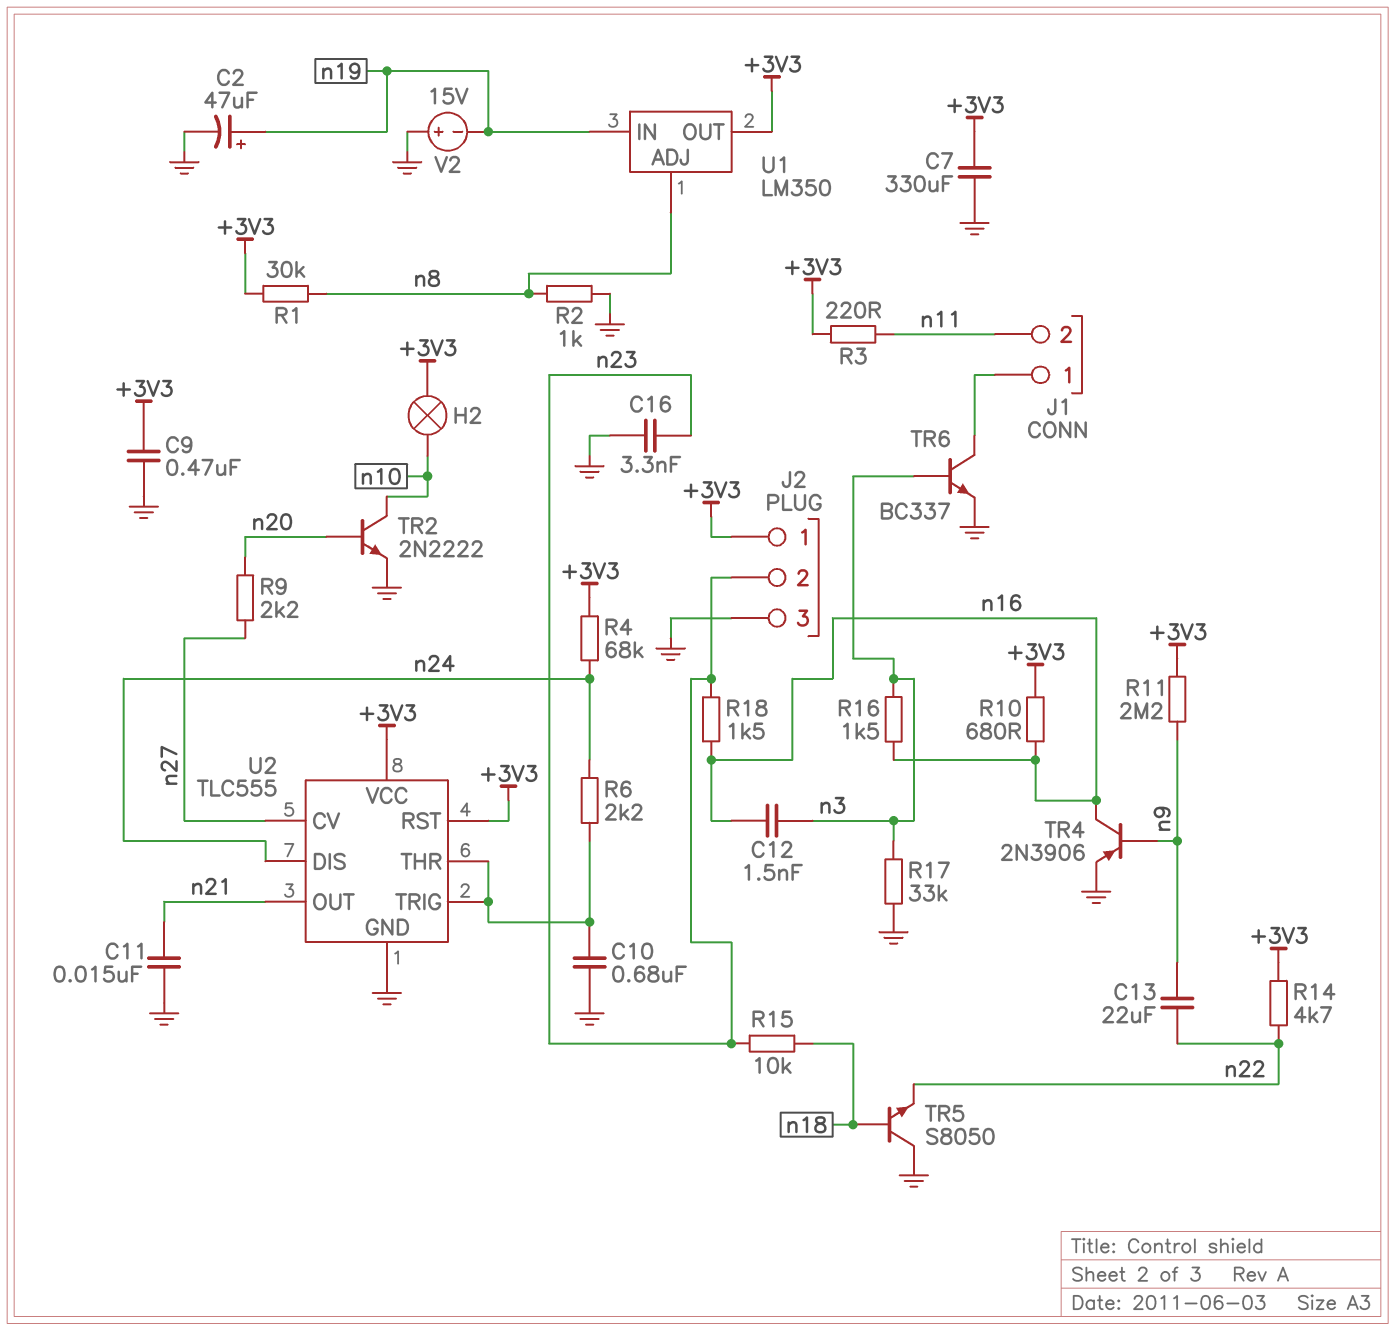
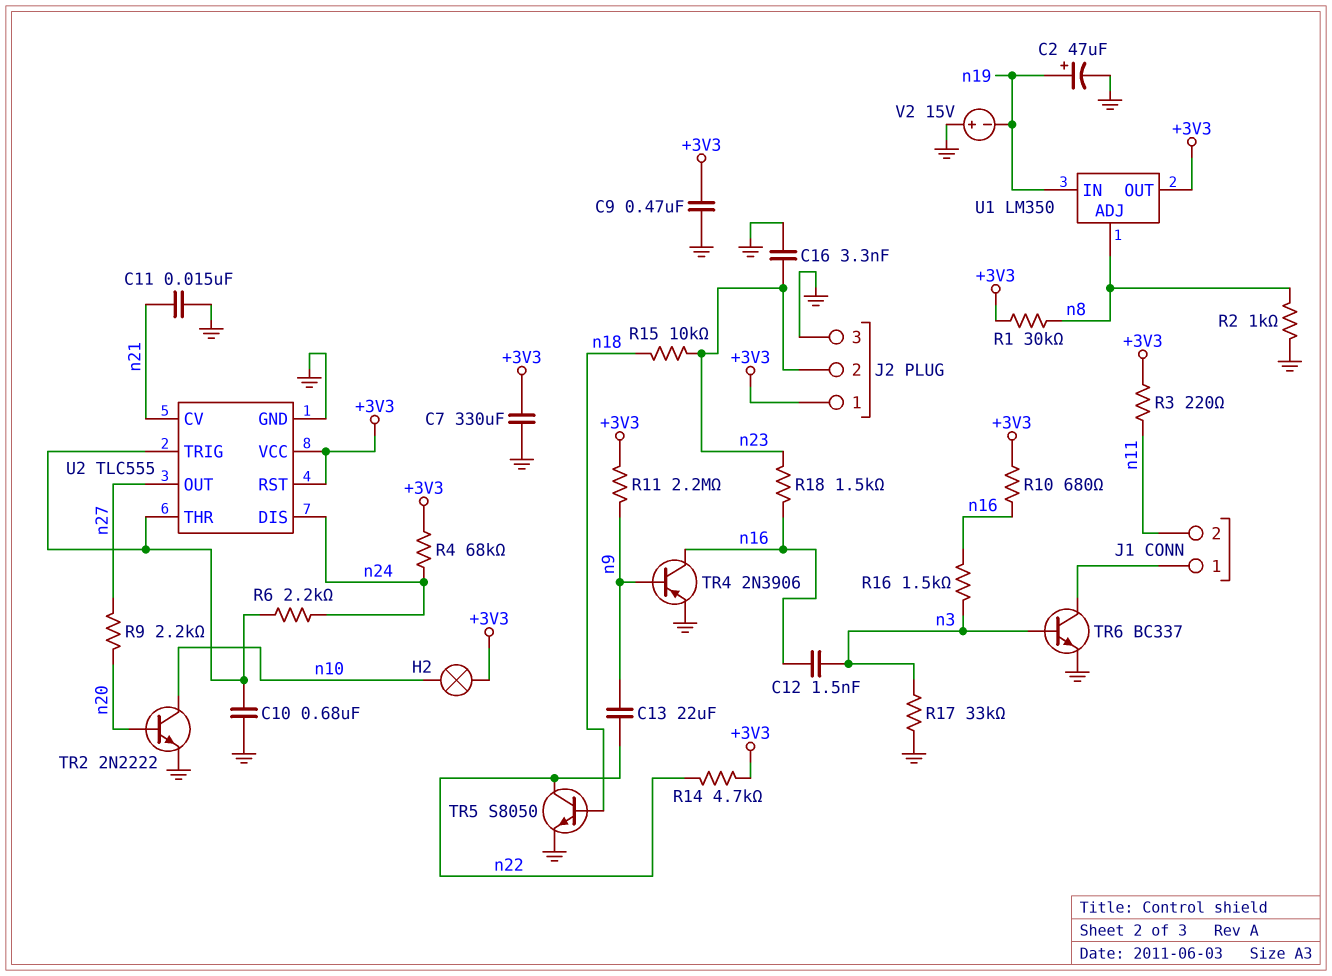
TR5: NPN S8050 (B n18, C GND, E n22) -> NPN S8050 (B n18, C n22, E GND)
U2 pin CV: n27 -> n21
U2 pin OUT: n21 -> n27

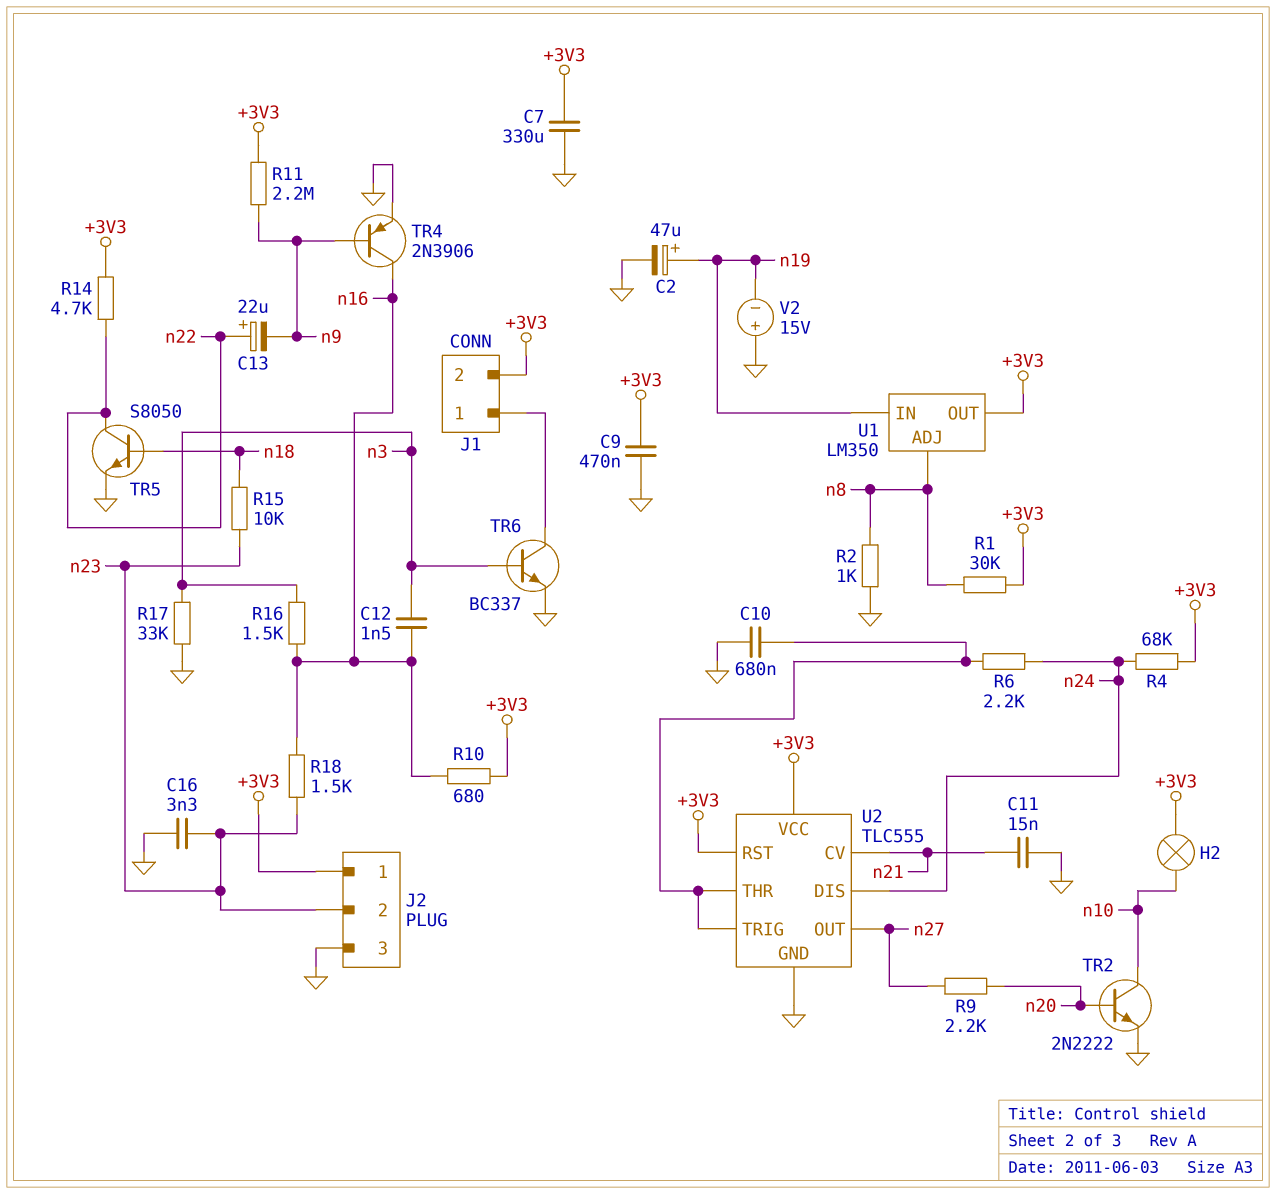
C13: 22uF (n9, n22) -> 22uF (plus n22, minus n9)
J1 pin 2: n11 -> +3V3
R3: 220 (+3V3, n11) -> none

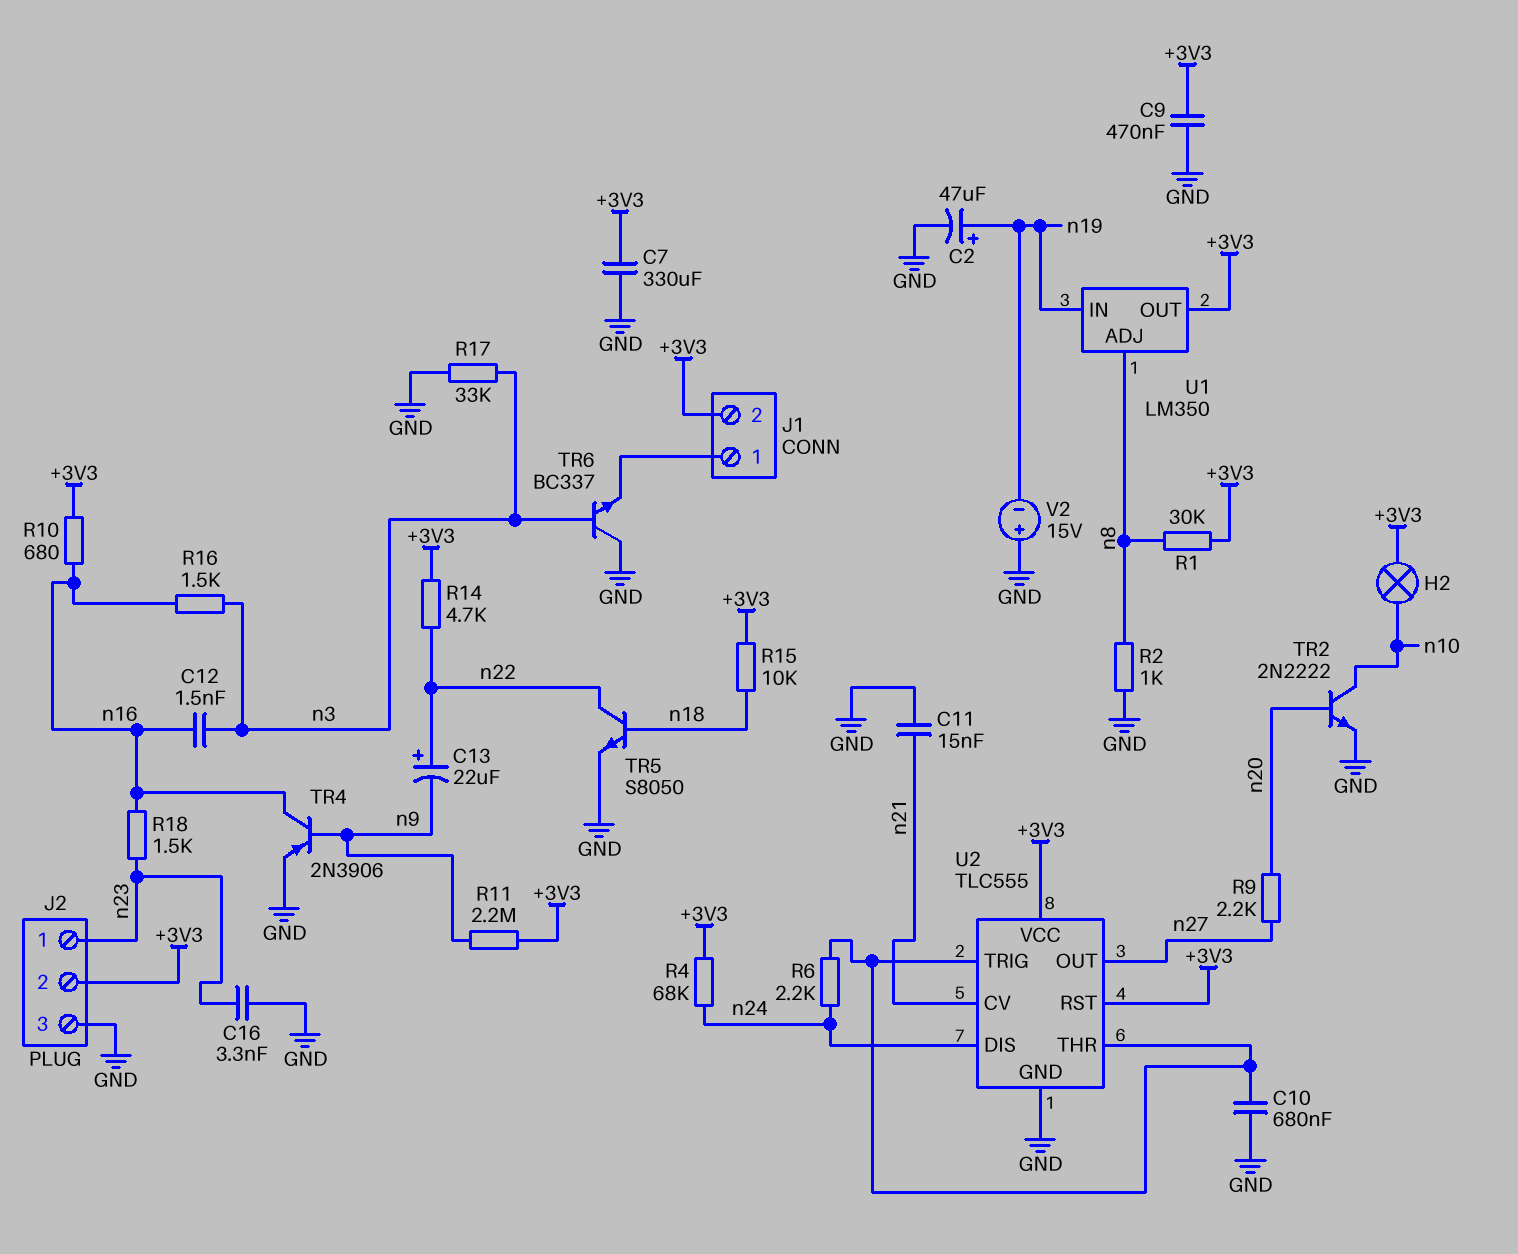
J2 pin 1: +3V3 -> n23
J2 pin 2: n23 -> +3V3
R15: 10k (n18, n23) -> 10k (+3V3, n18)
TR6: NPN BC337 (B n3, C J1/1, E GND) -> NPN BC337 (B n3, C GND, E J1/1)

